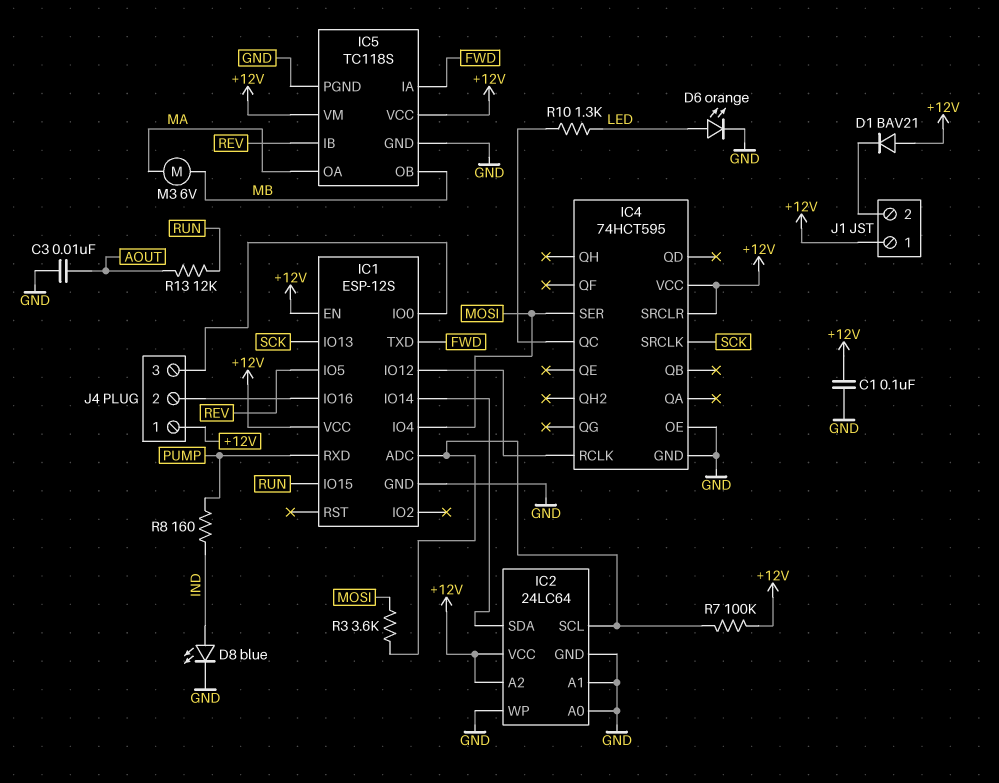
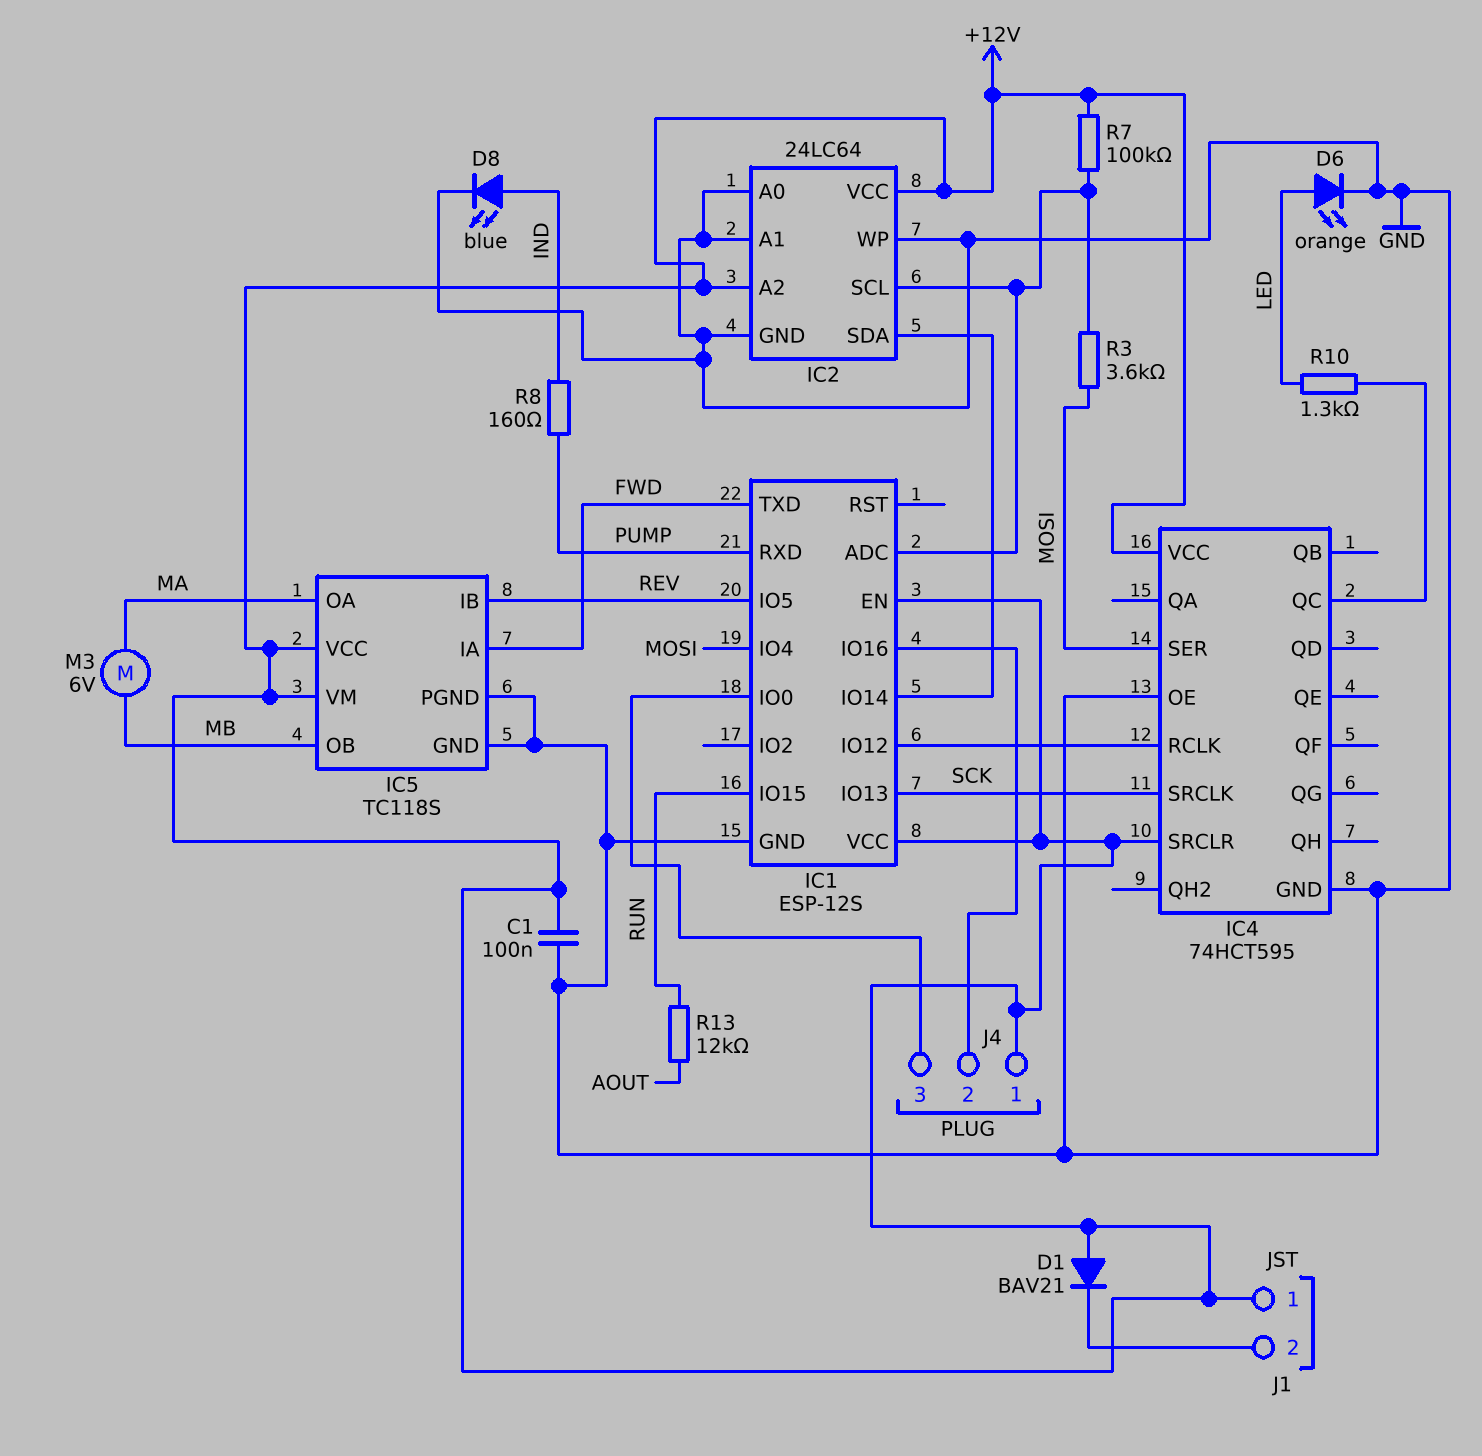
C3: 10nF (AOUT, GND) -> none

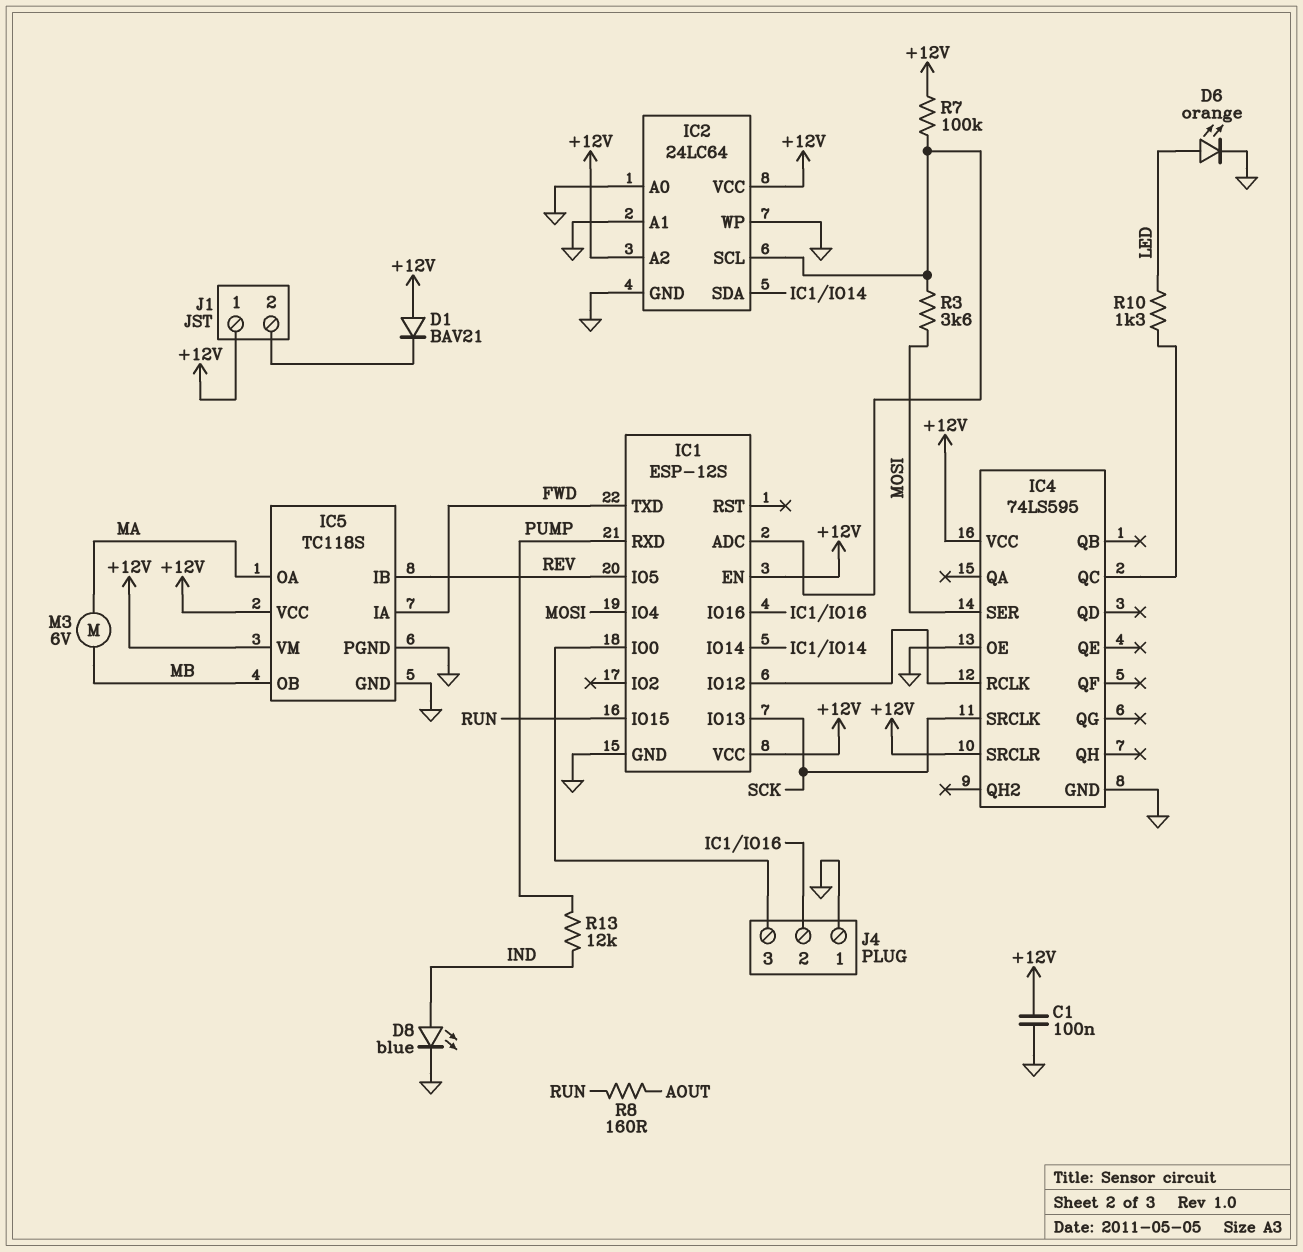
IC4: 74HCT595 -> 74LS595
J4 pin 1: +12V -> GND
R8: 160 (IND, PUMP) -> 160 (AOUT, RUN)
R13: 12k (AOUT, RUN) -> 12k (IND, PUMP)

